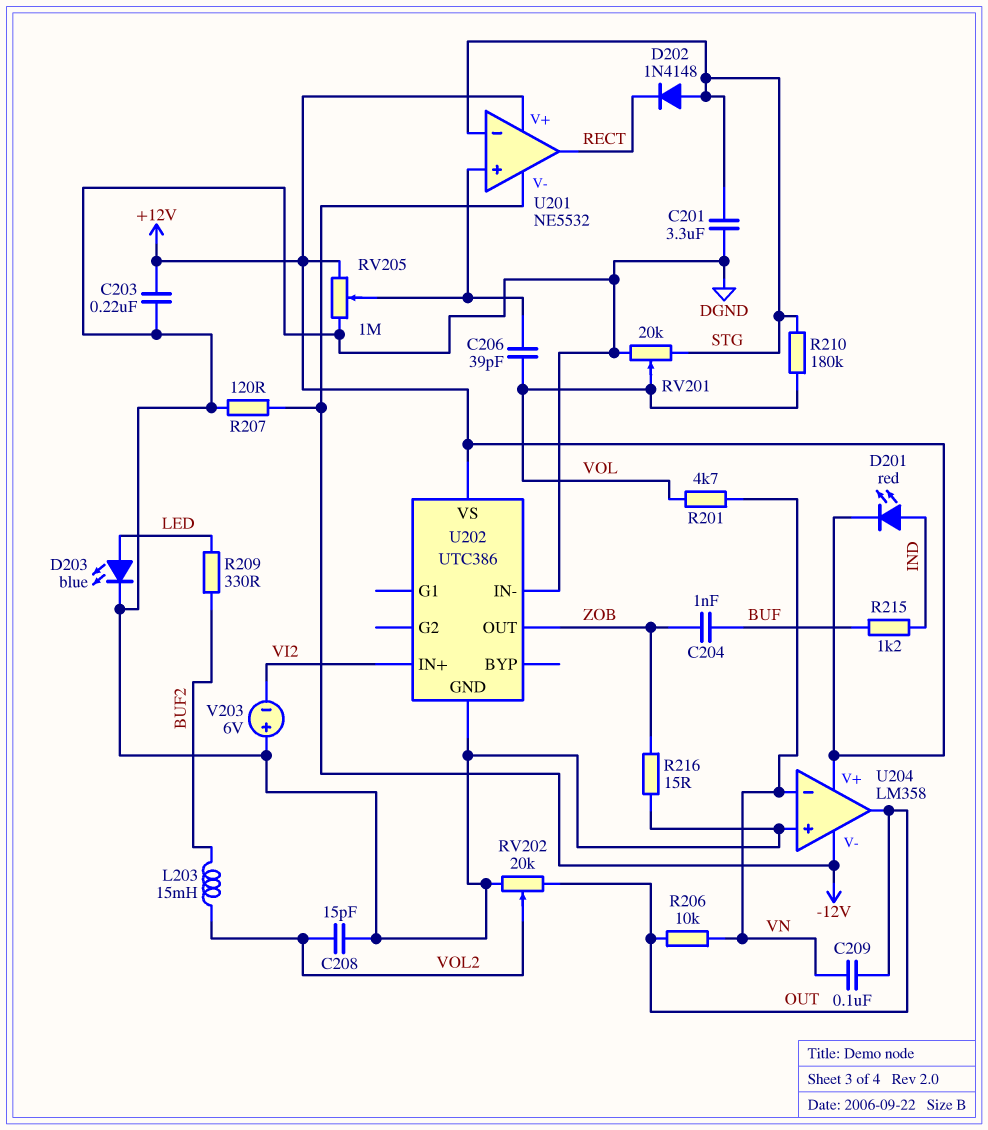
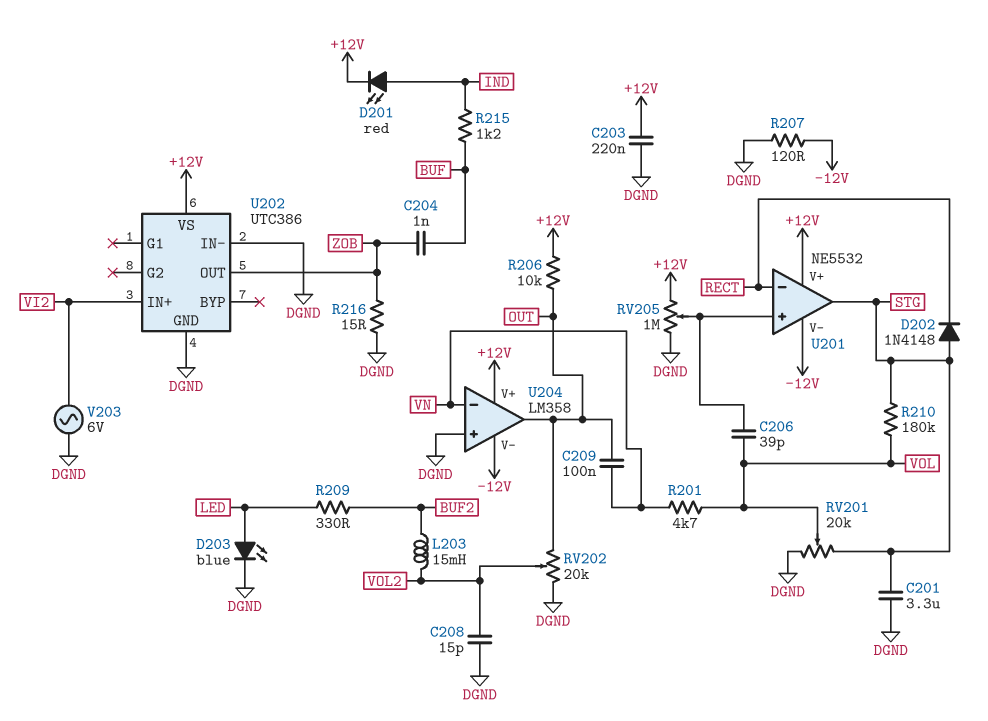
R206: 10k (OUT, VN) -> 10k (+12V, OUT)
U201 pin in-: STG -> RECT
U201 pin out: RECT -> STG
V203: 6V (plus DGND, minus VI2) -> AC 6V (DGND, VI2)

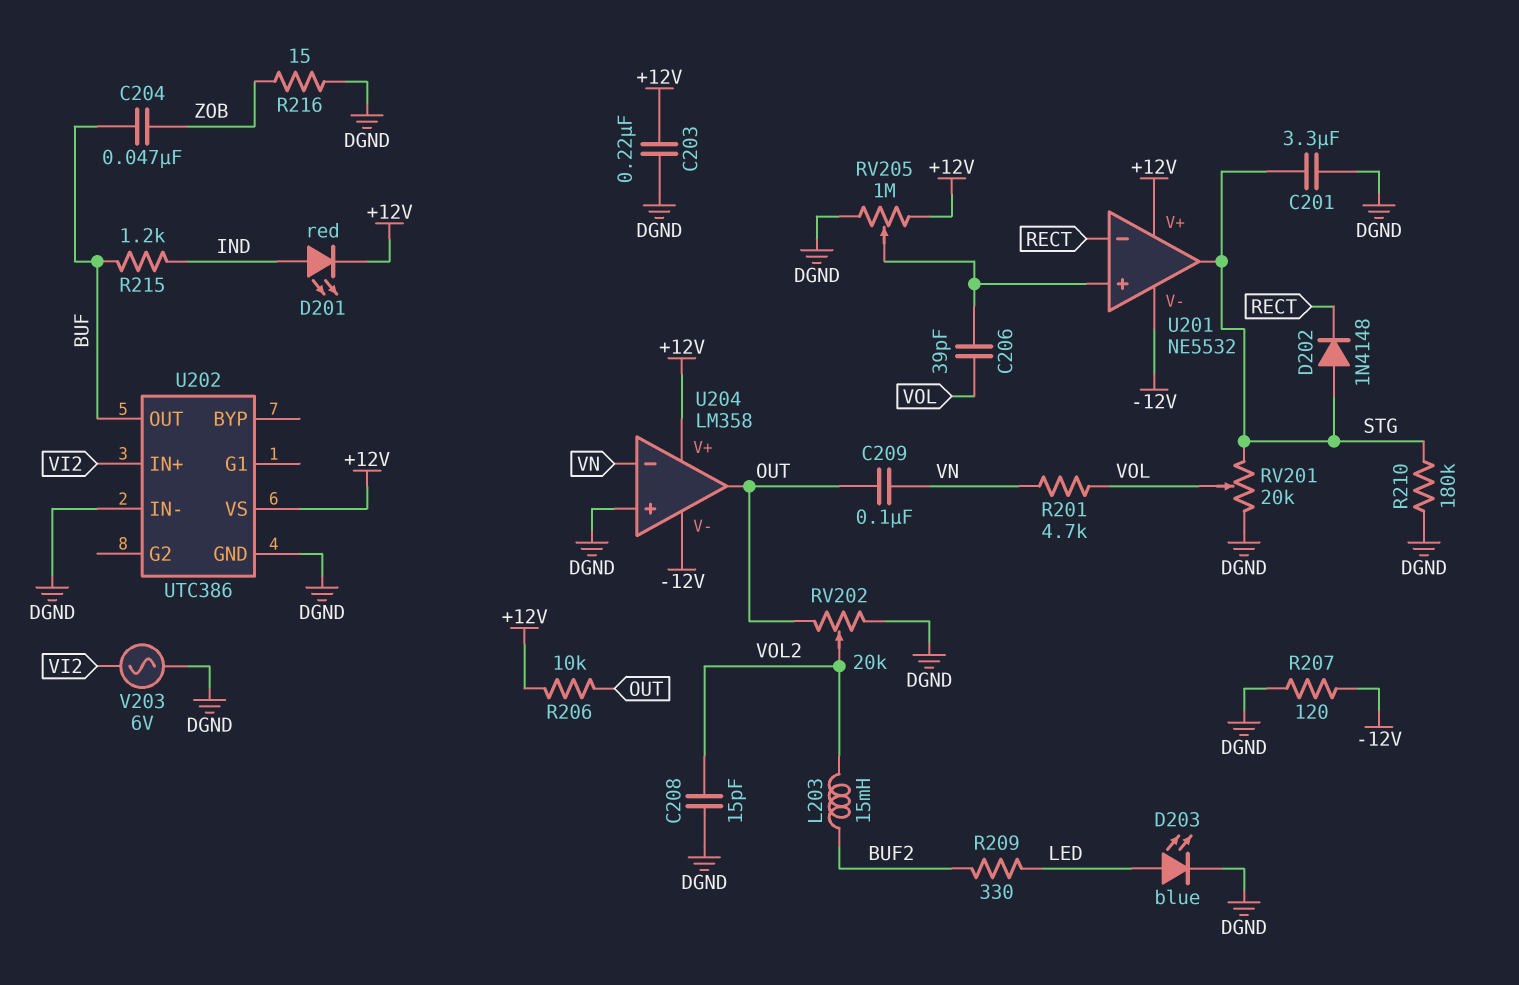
C204: 1nF (BUF, ZOB) -> 47nF (BUF, ZOB)
R210: 180k (STG, VOL) -> 180k (DGND, STG)
U202 pin OUT: ZOB -> BUF

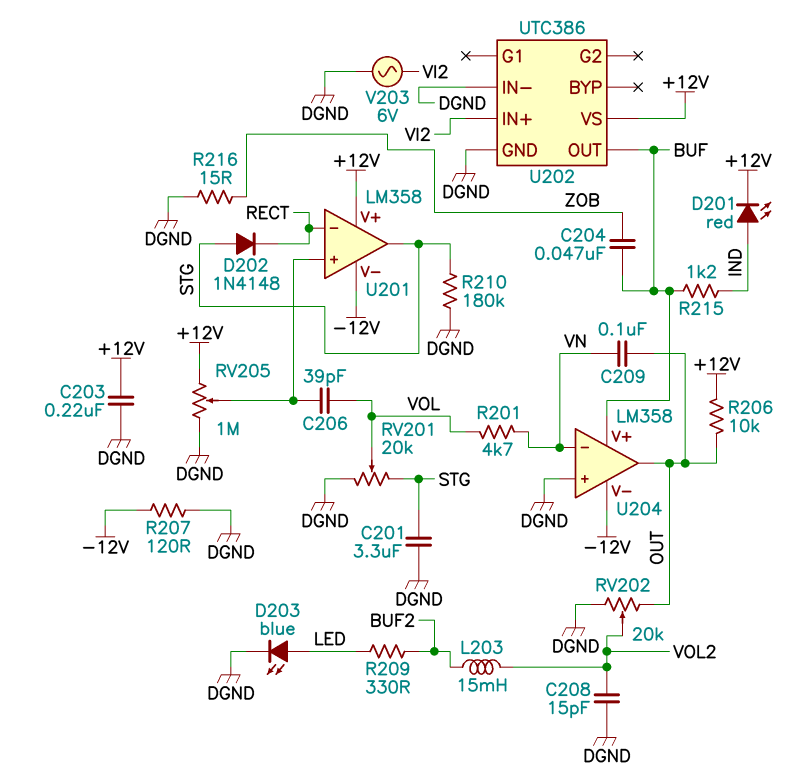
U201: NE5532 -> LM358
U204 pin V+: +12V -> BUF

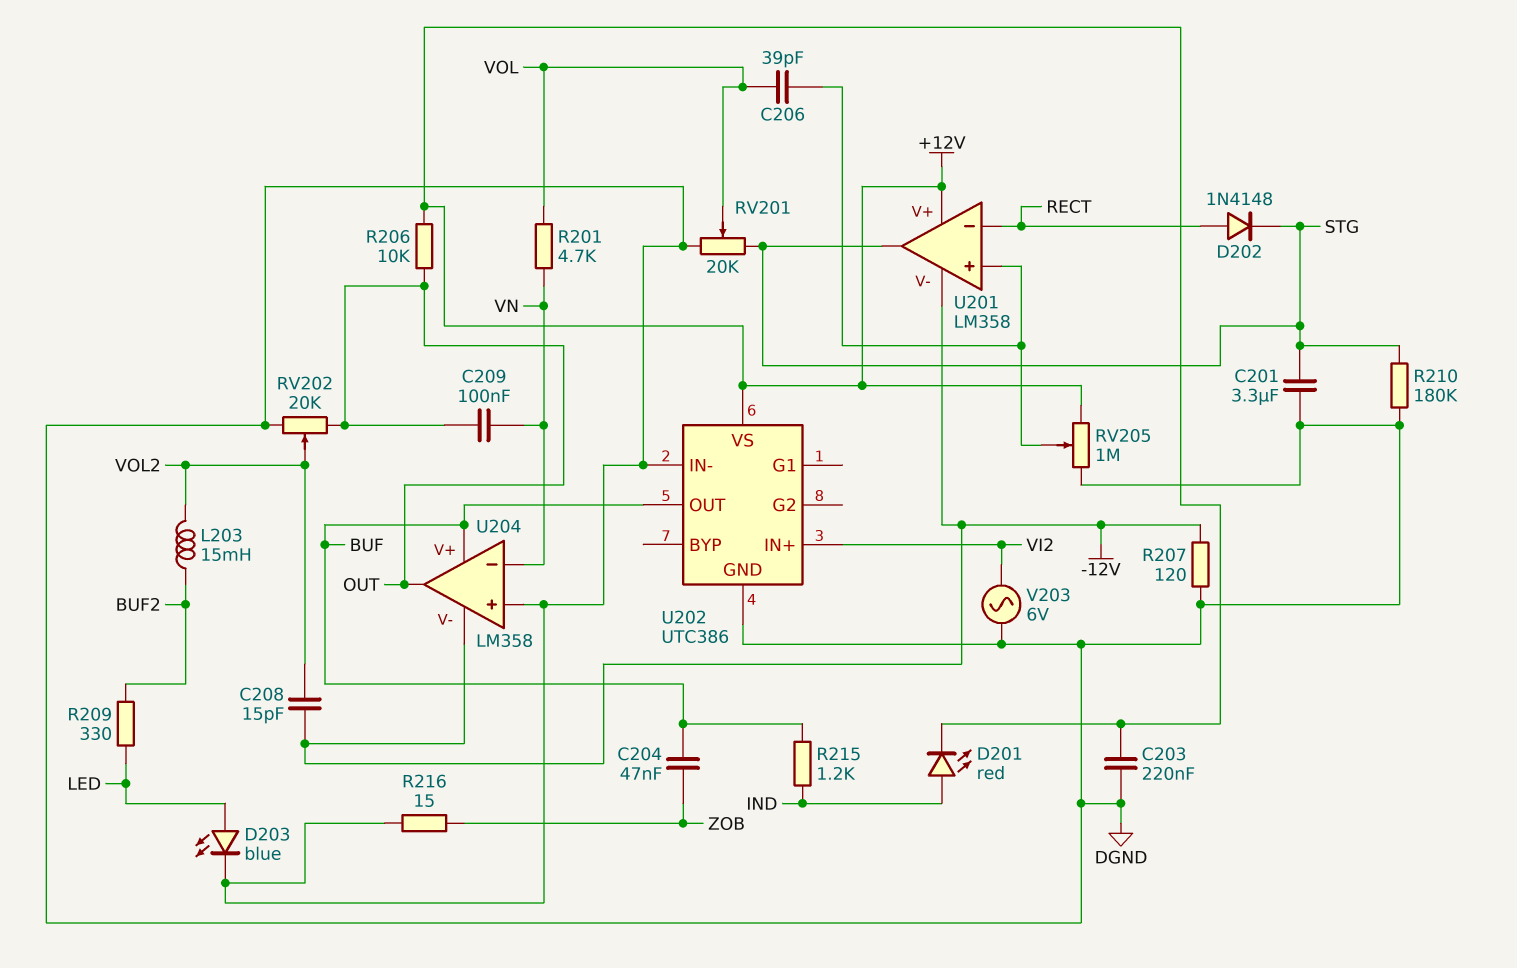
C208: 15pF (DGND, VOL2) -> 15pF (-12V, VOL2)
D202: diode 1N4148 (A STG, K RECT) -> diode 1N4148 (A RECT, K STG)

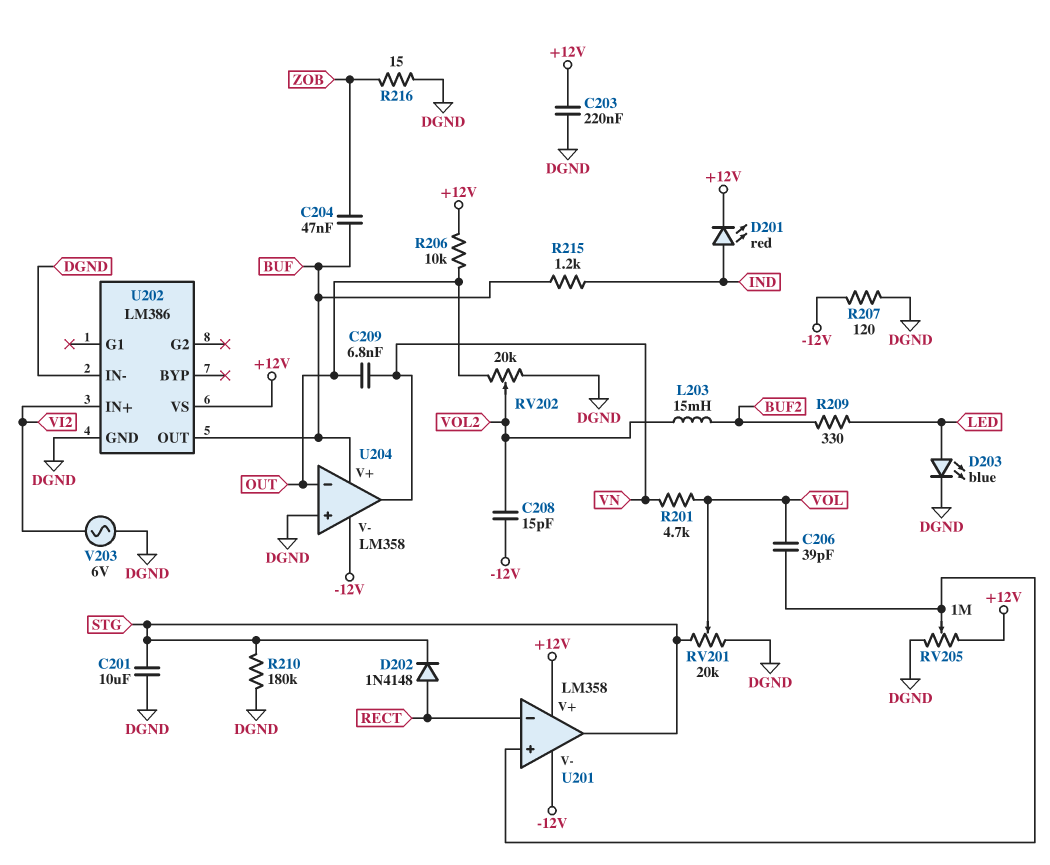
C201: 3.3uF (DGND, STG) -> 10uF (DGND, STG)
C209: 100nF (OUT, VN) -> 6.8nF (OUT, VN)
U202: UTC386 -> LM386
U204 pin in-: VN -> OUT
U204 pin out: OUT -> VN

